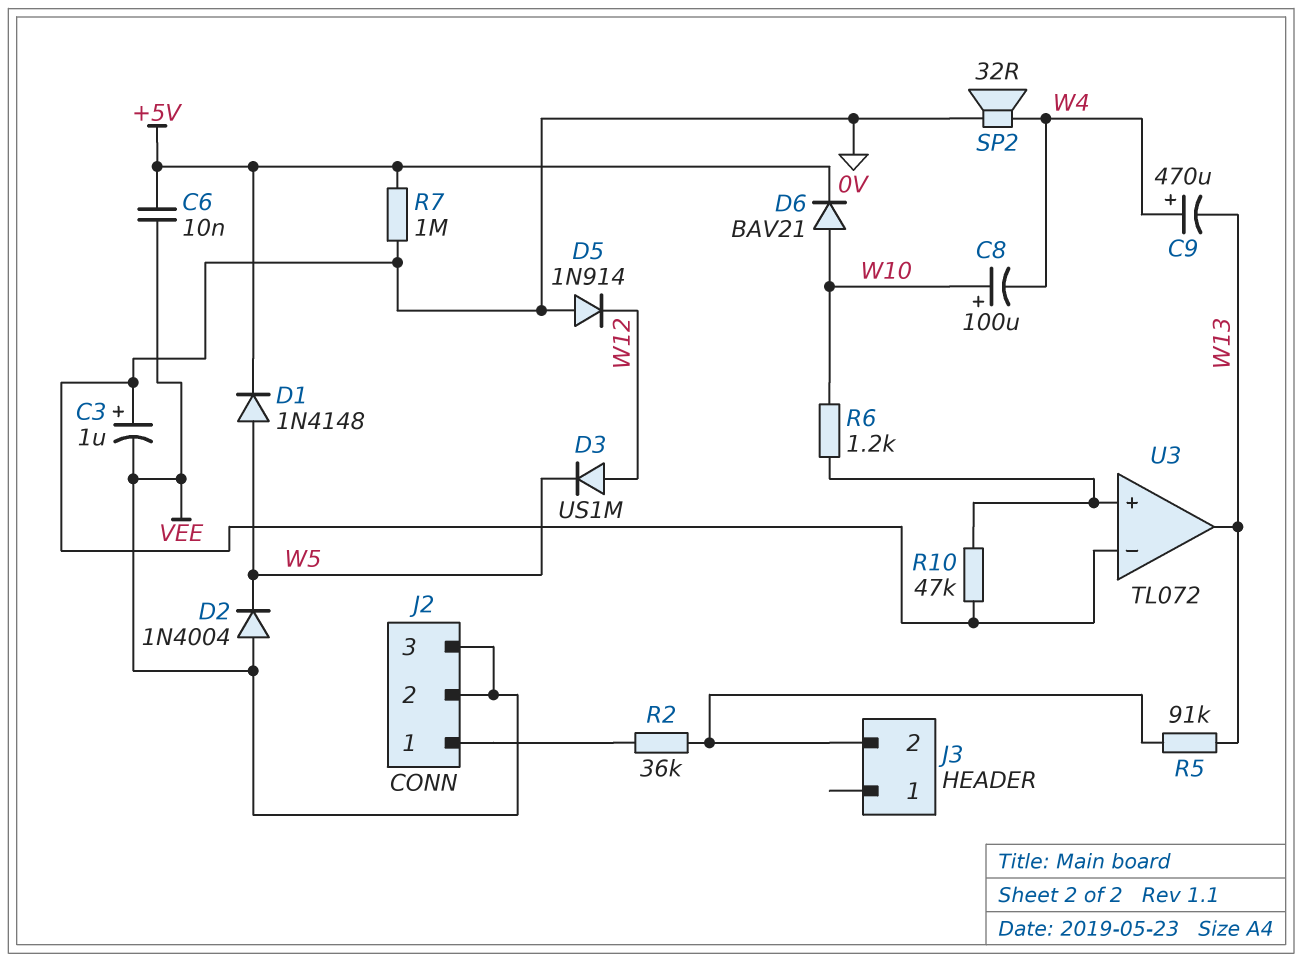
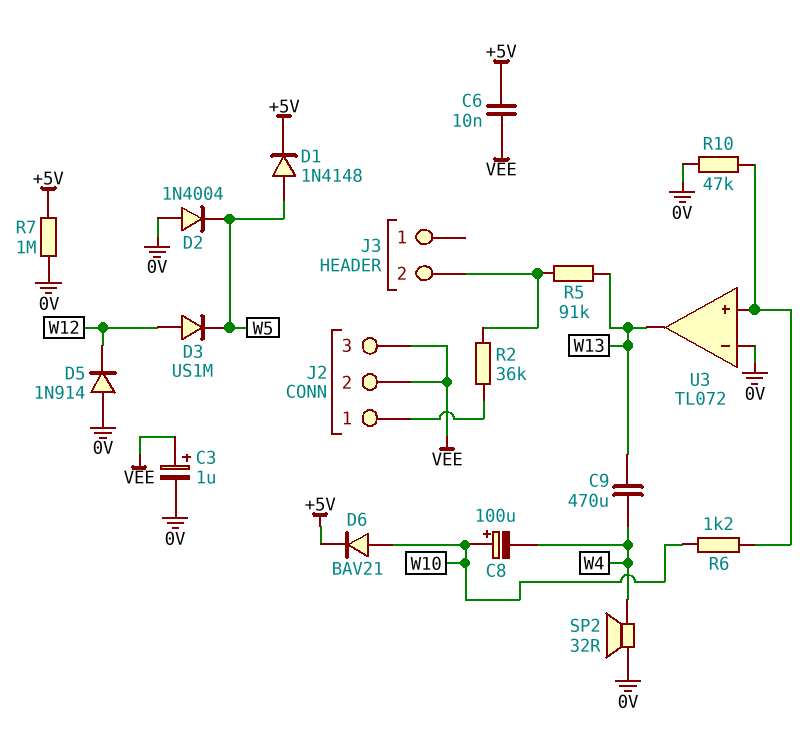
C3: 1uF (plus 0V, minus VEE) -> 1uF (plus VEE, minus 0V)
C9: 470uF (plus W4, minus W13) -> 470uF (W4, W13)
D2: diode 1N4004 (A VEE, K W5) -> diode 1N4004 (A 0V, K W5)

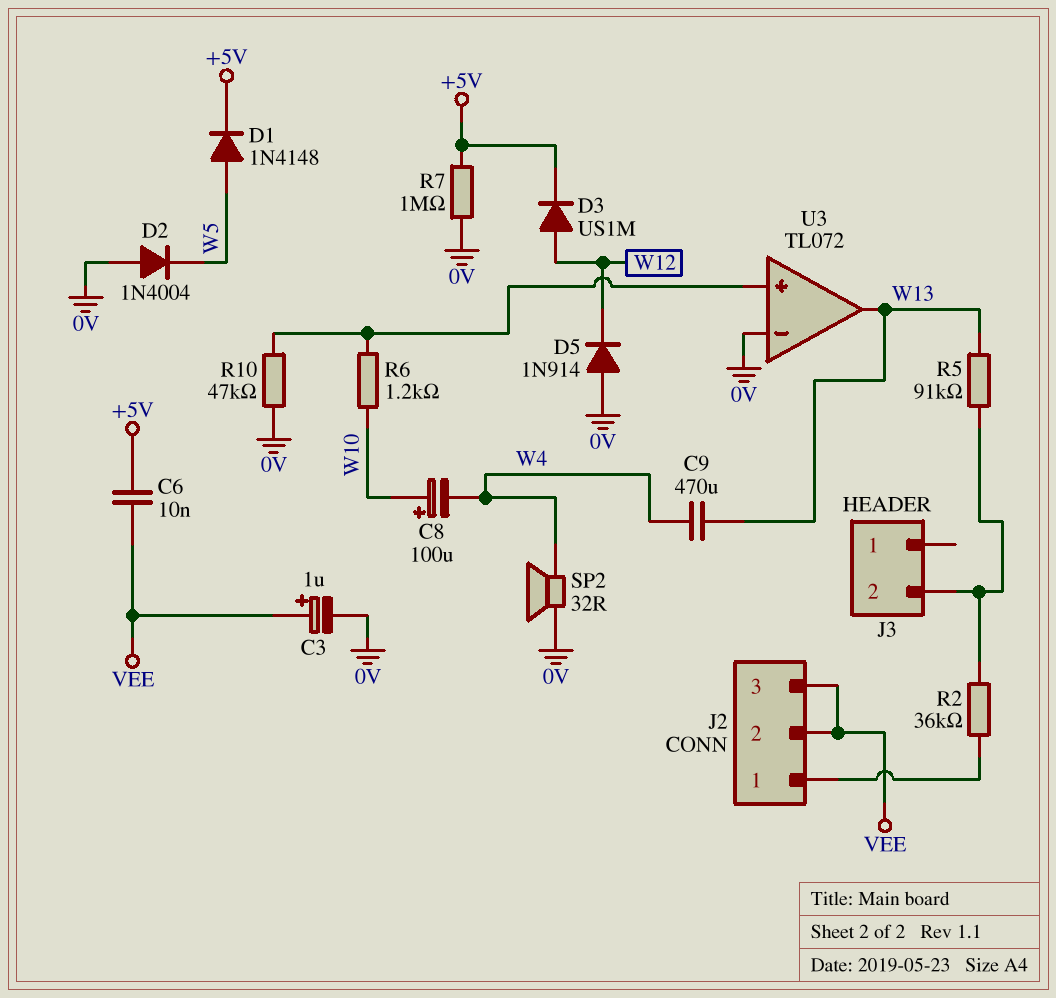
D3: diode US1M (A W12, K W5) -> diode US1M (A W12, K +5V)
D6: diode BAV21 (A W10, K +5V) -> none

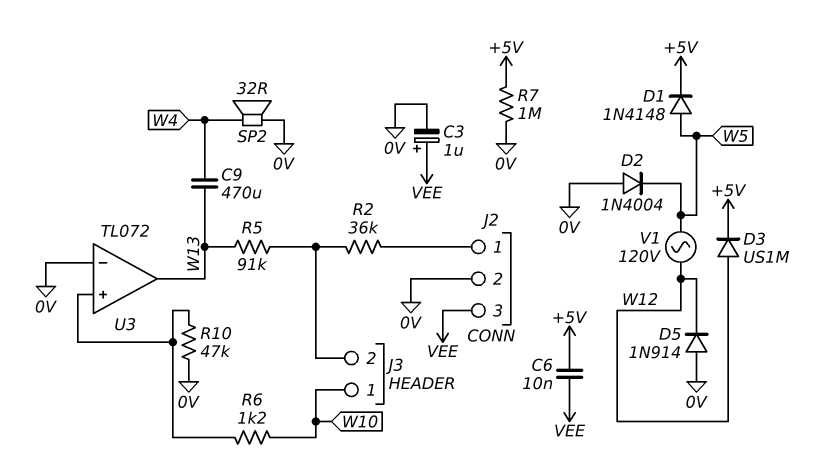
C8: 100uF (plus W10, minus W4) -> none
J2 pin 2: VEE -> 0V
J3 pin 1: none -> W10
V1: none -> AC 120V (W5, W12)

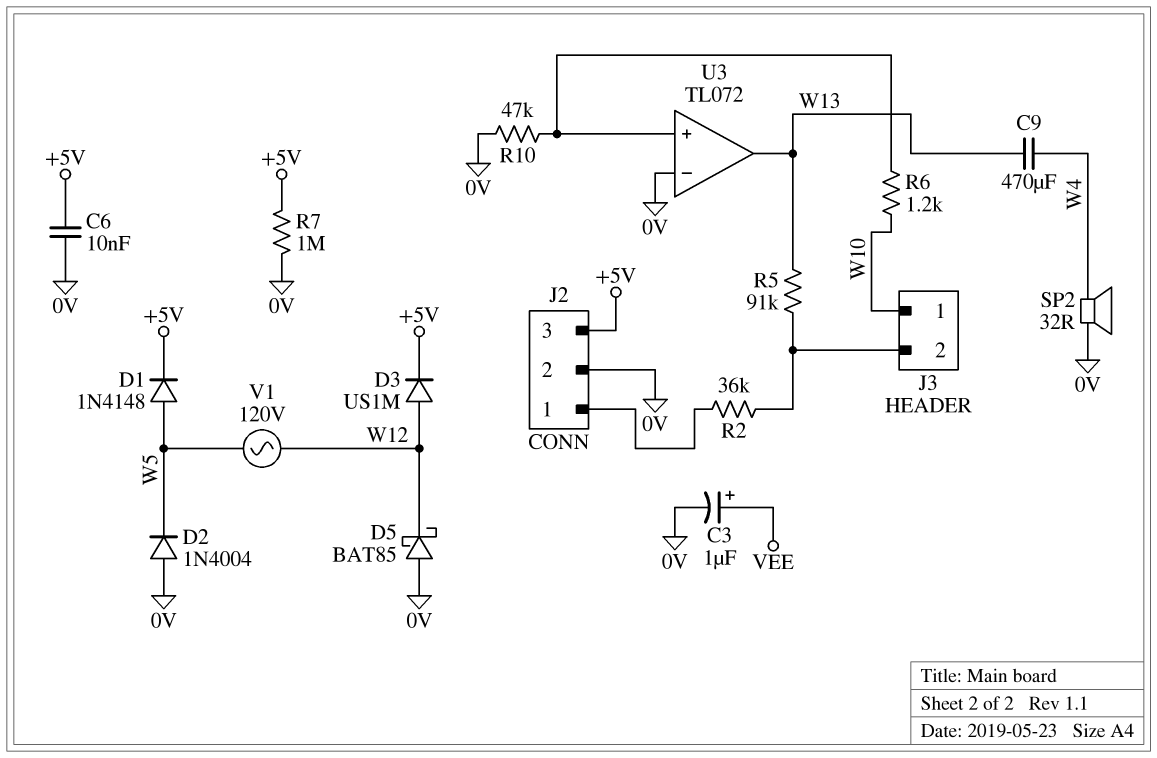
C6: 10nF (+5V, VEE) -> 10nF (+5V, 0V)
D5: diode 1N914 (A 0V, K W12) -> schottky BAT85 (A 0V, K W12)
J2 pin 3: VEE -> +5V

